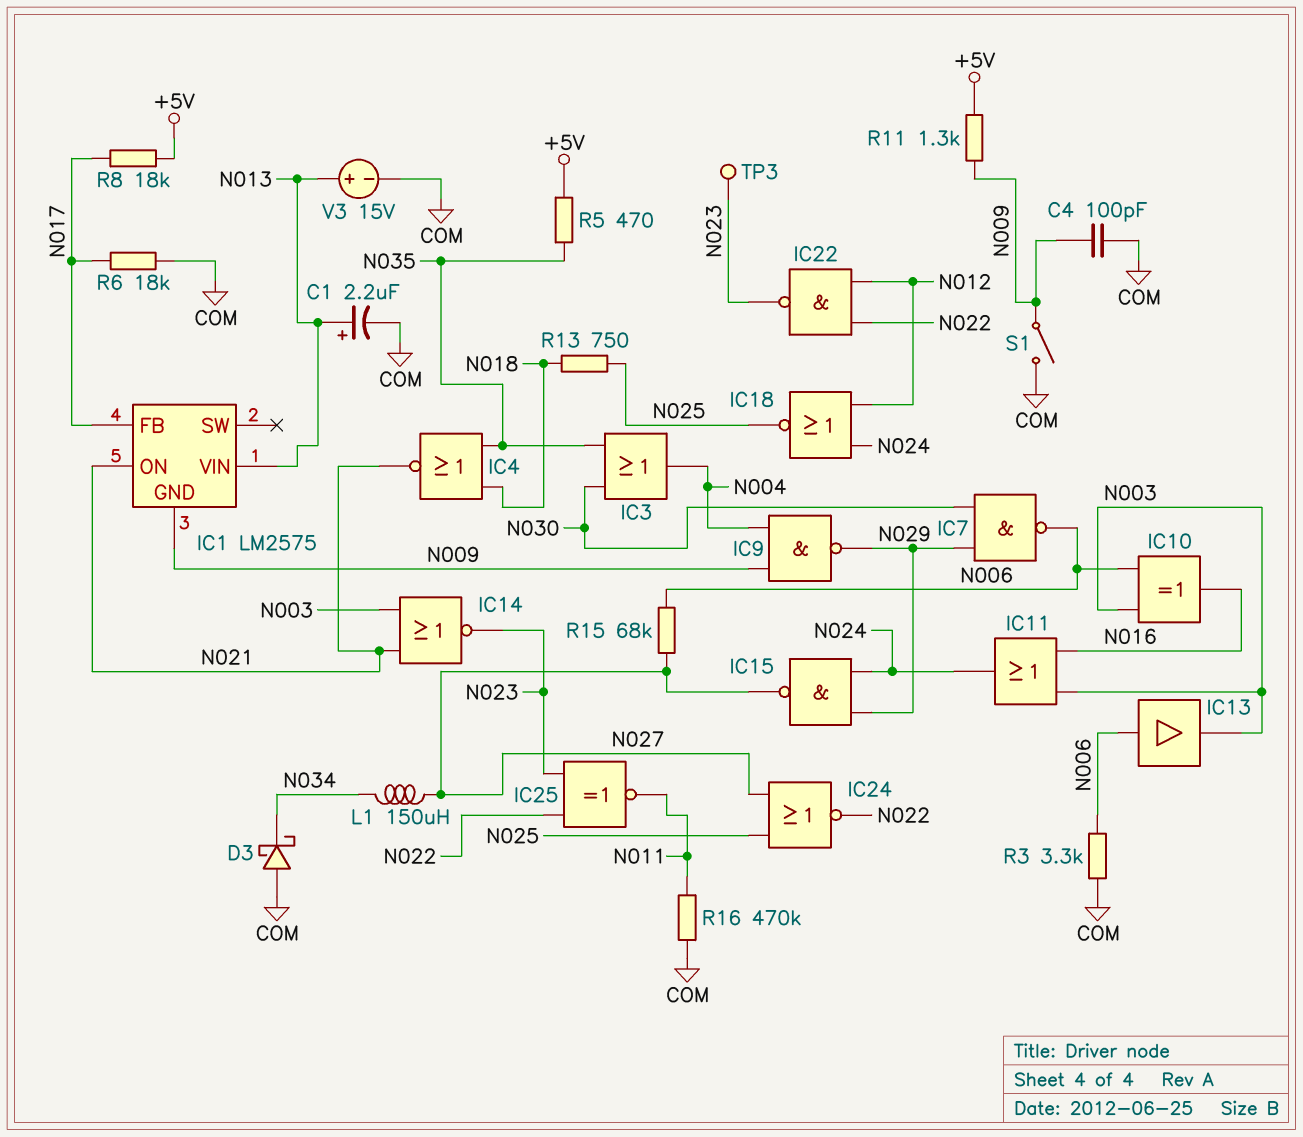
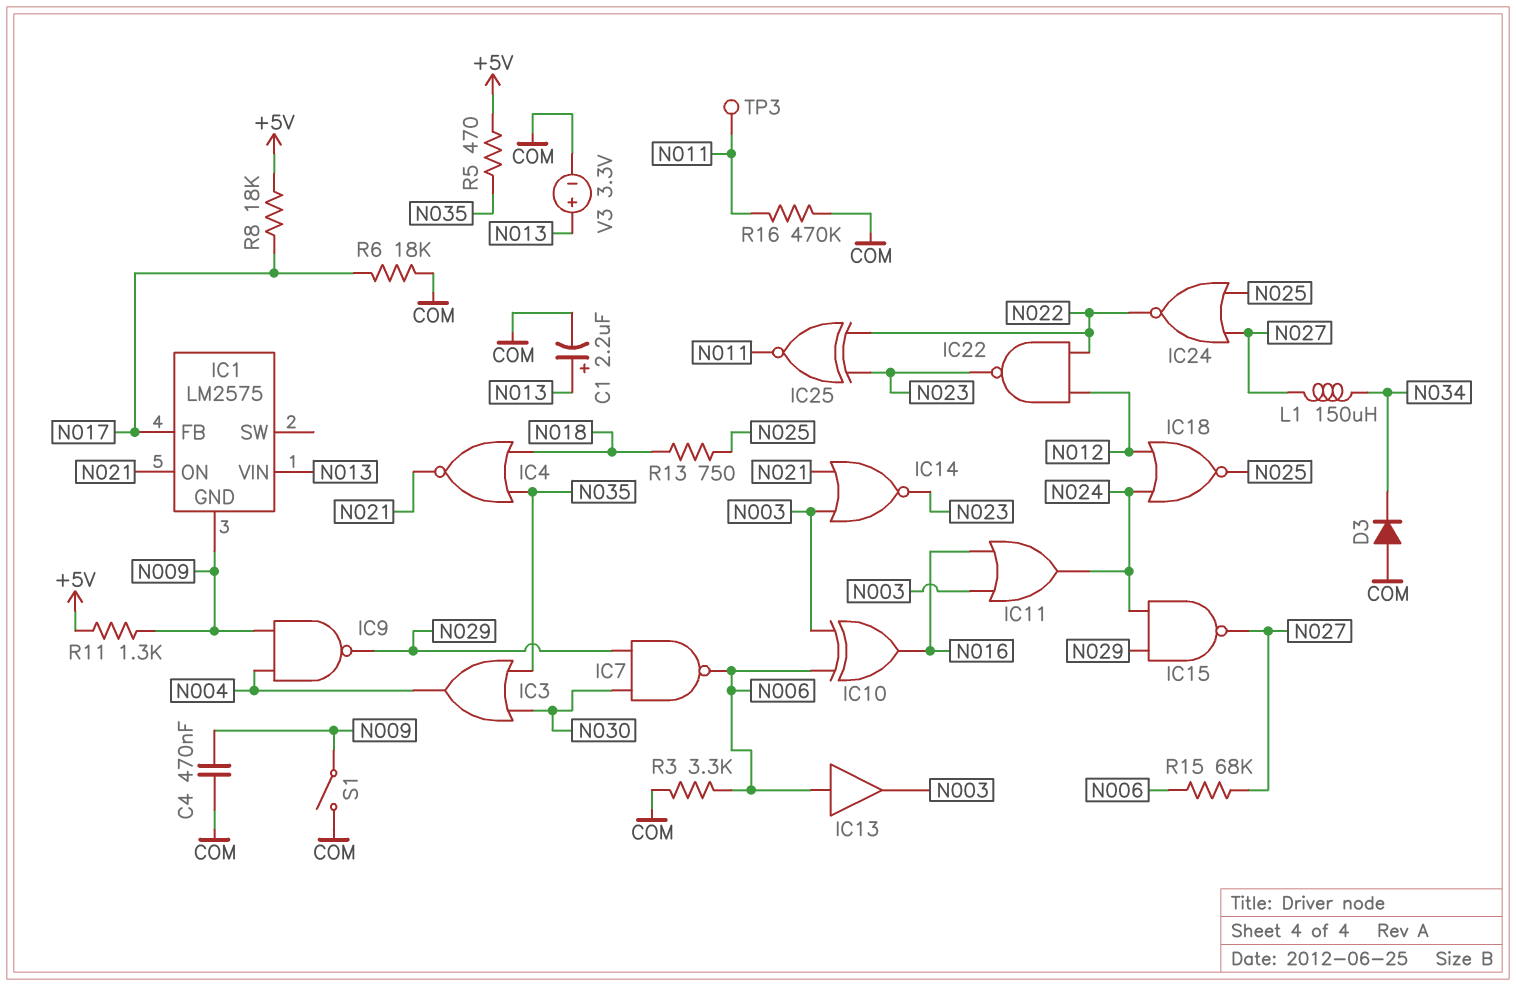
C4: 100pF (COM, N009) -> 470nF (COM, N009)
D3: schottky (A COM, K N034) -> diode (A COM, K N034)
TP3: test point (N023) -> test point (N011)
V3: 15V (plus N013, minus COM) -> 3.3V (plus N013, minus COM)

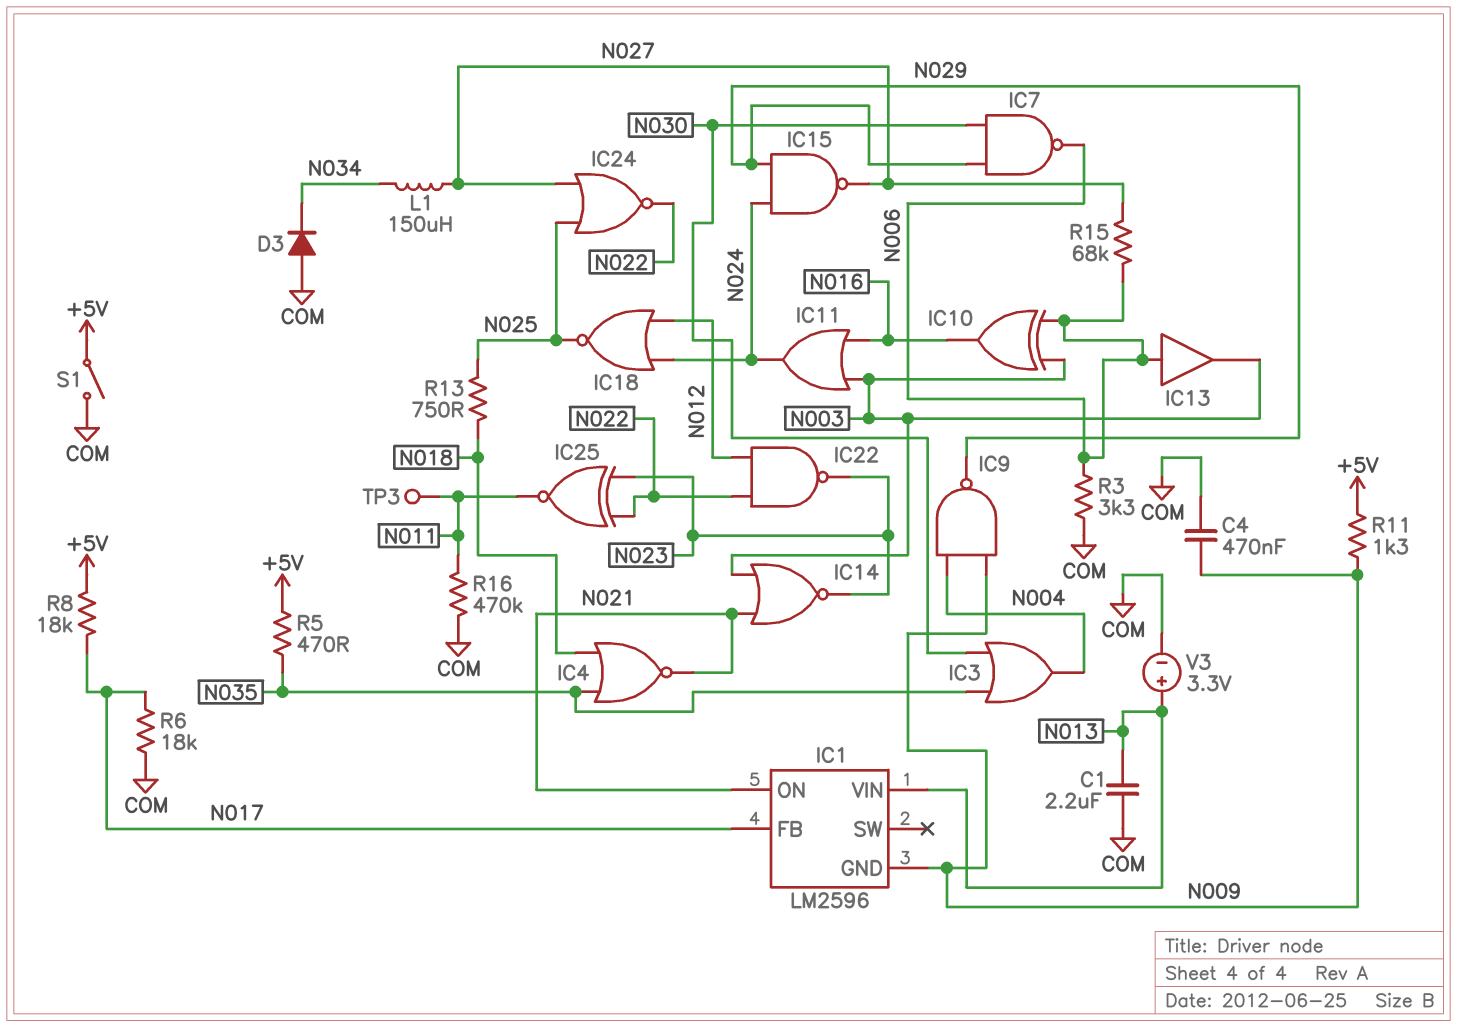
C1: 2.2uF (plus N013, minus COM) -> 2.2uF (COM, N013)
IC1: LM2575 -> LM2596
S1: switch (COM, N009) -> switch (+5V, COM)

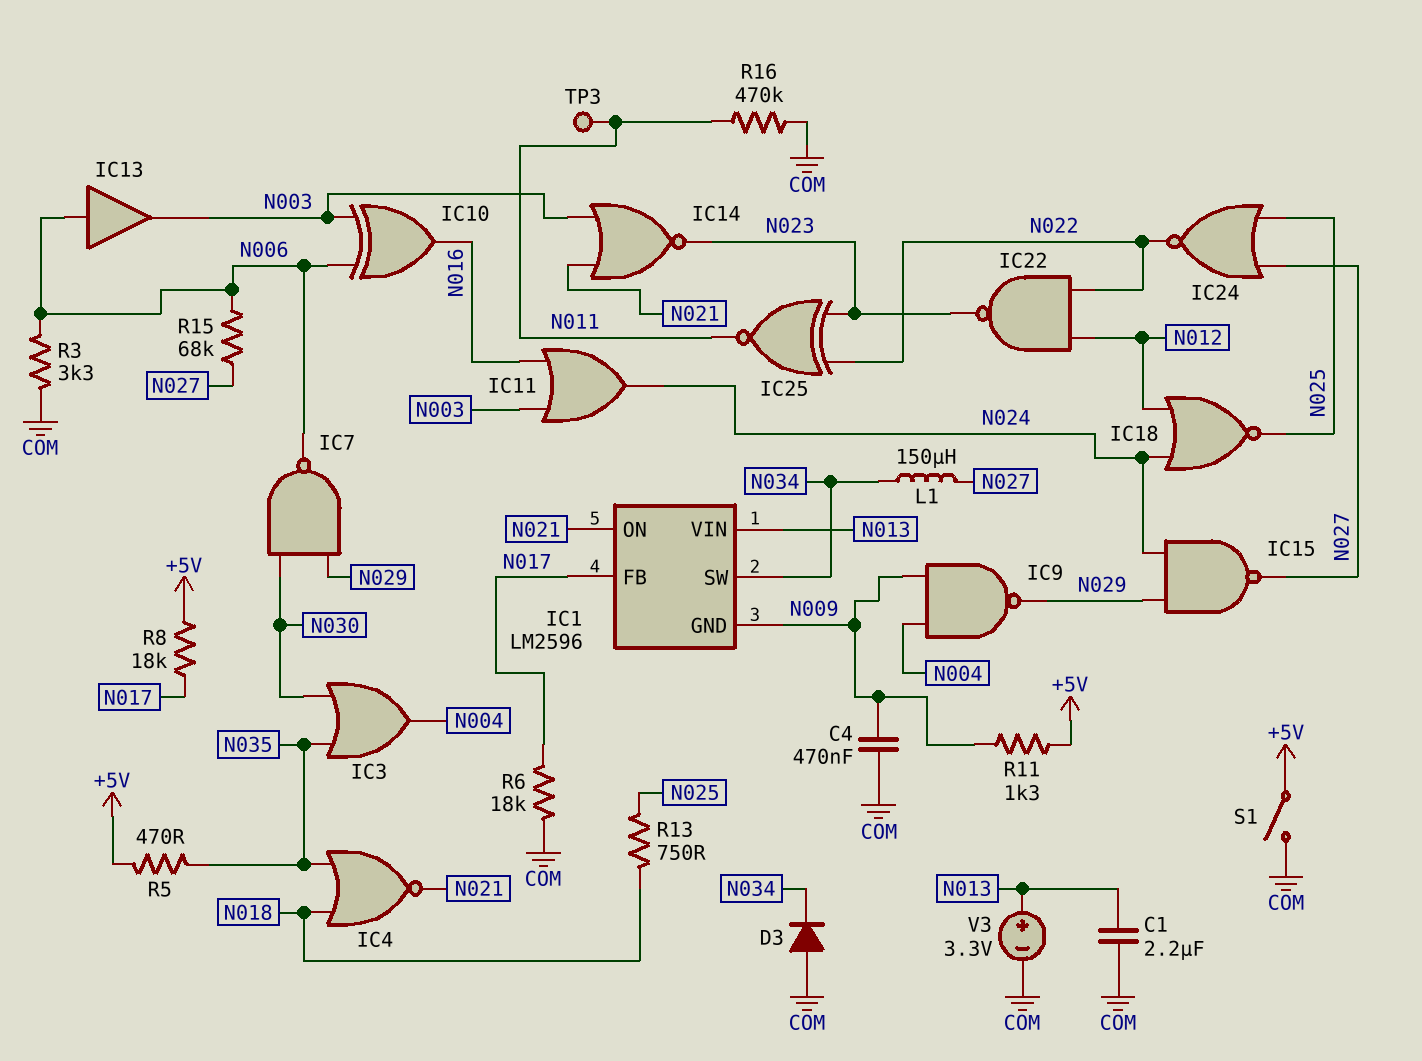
IC1 pin SW: none -> N034

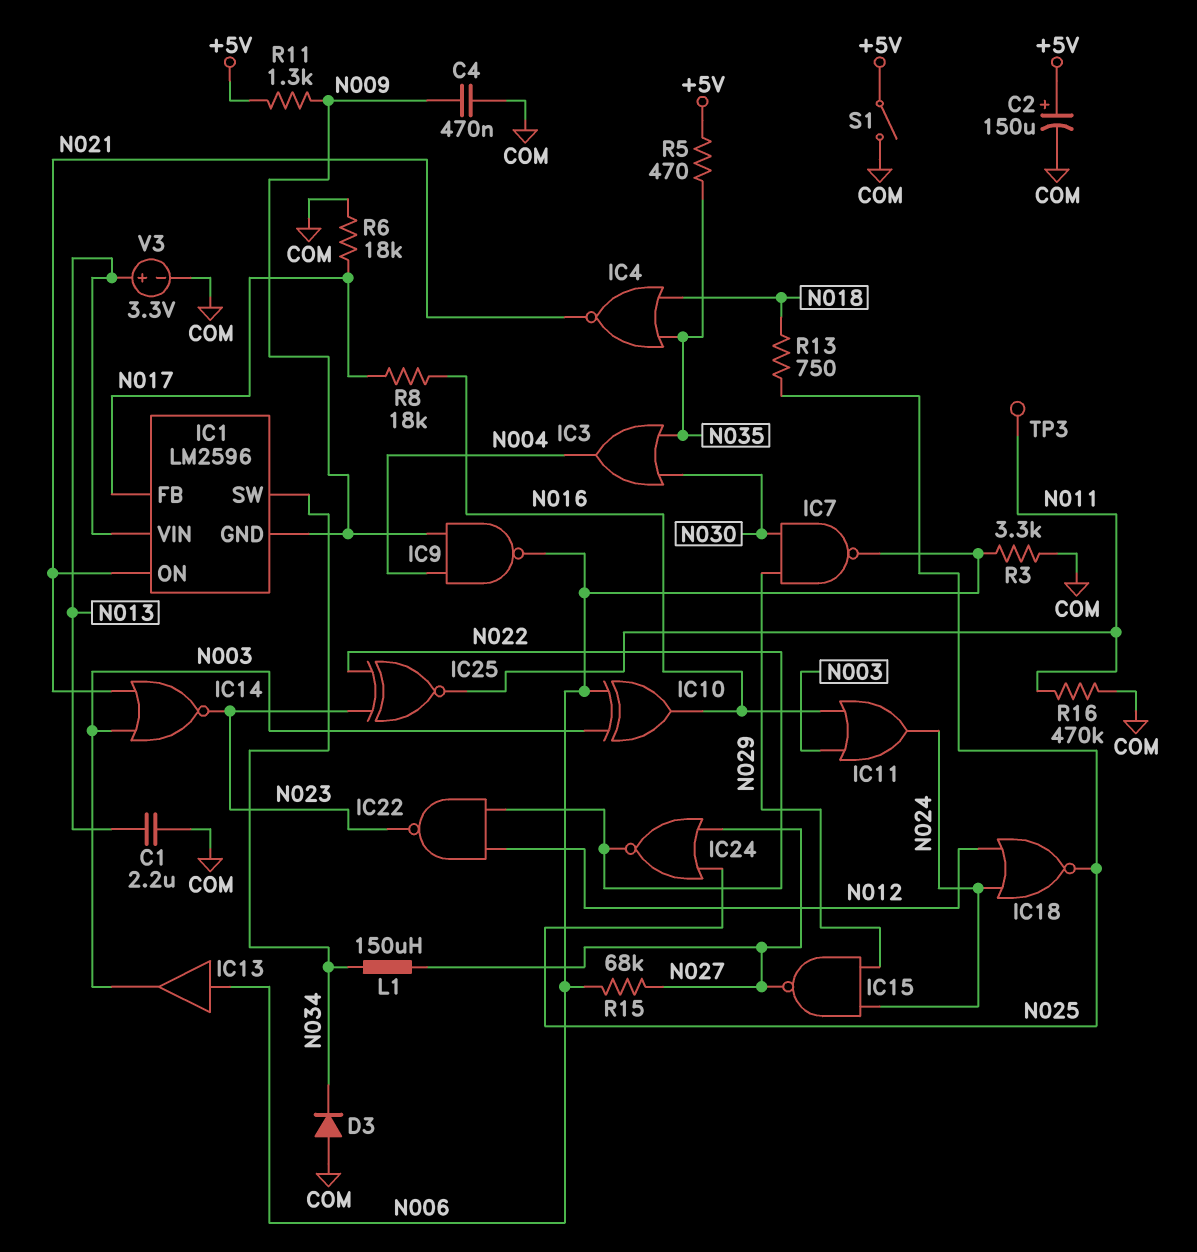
C2: none -> 150uF (plus +5V, minus COM)
IC9: NAND (in N004, in N009, out N029) -> NAND (in N004, in N009, out N006)
R8: 18k (+5V, N017) -> 18k (N016, N017)

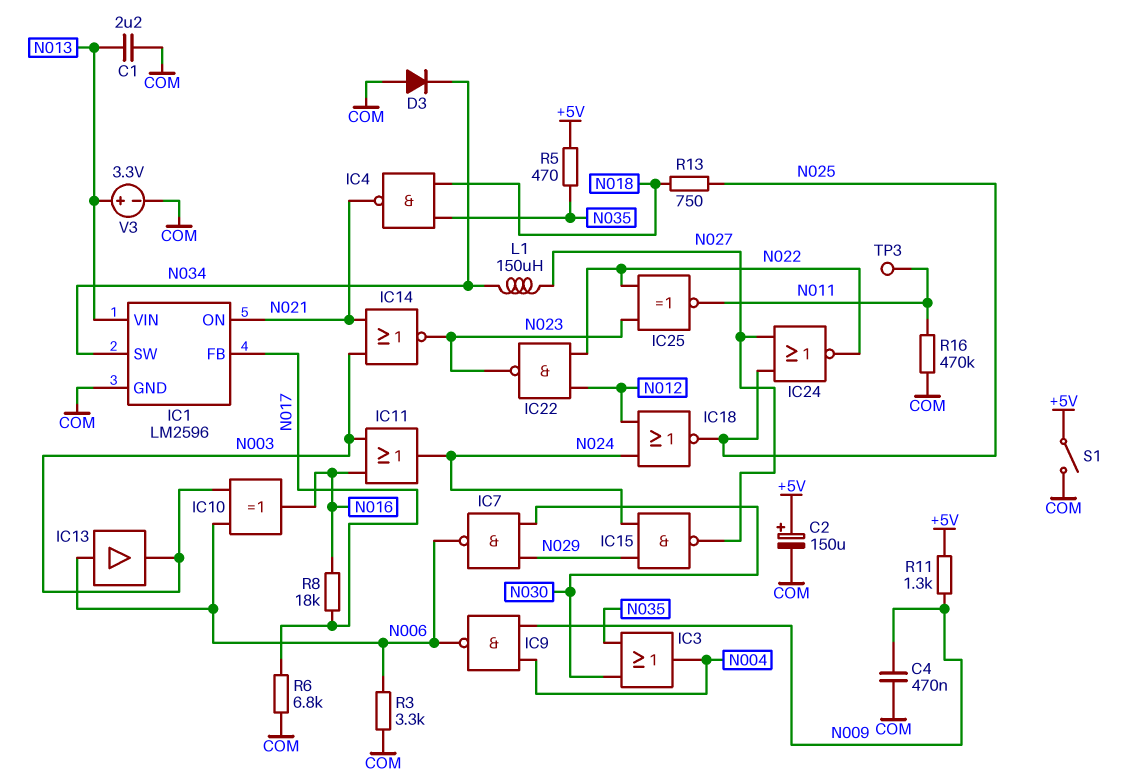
IC1 pin GND: N009 -> COM
IC4: NOR (in N018, in N035, out N021) -> NAND (in N018, in N035, out N021)
R6: 18k (COM, N017) -> 6.8k (COM, N017)
R15: 68k (N006, N027) -> none

